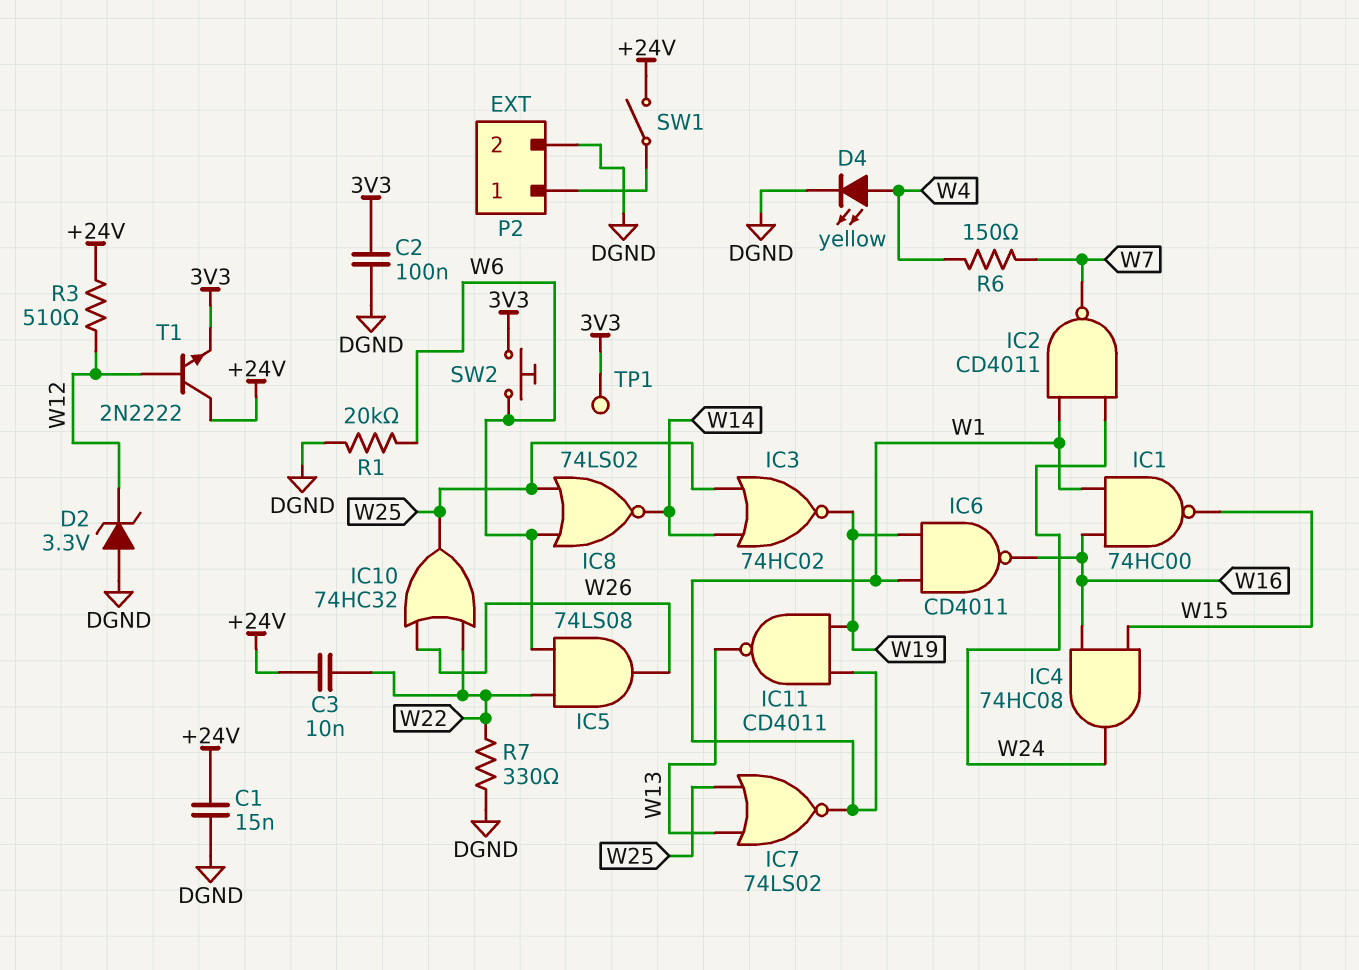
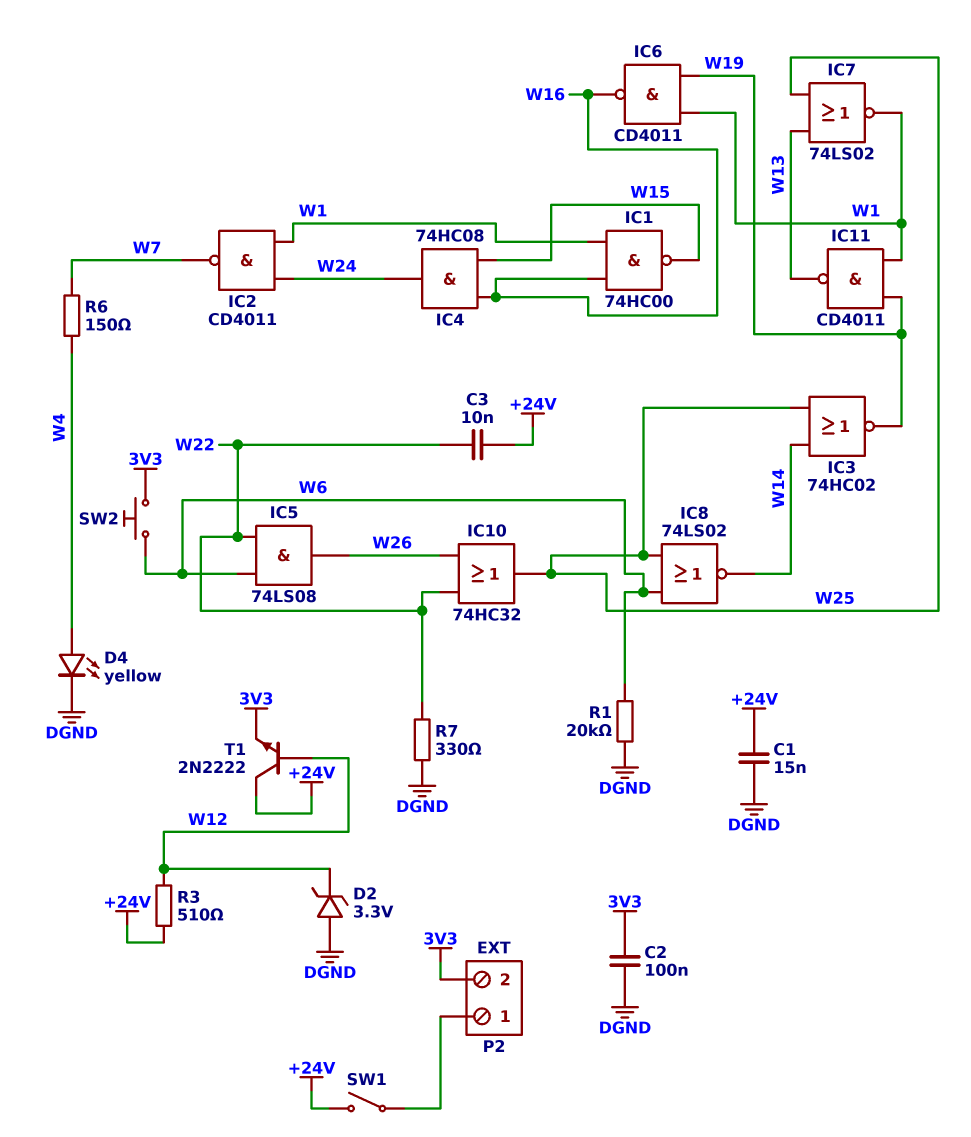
P2 pin 2: DGND -> 3V3
TP1: test point (3V3) -> none

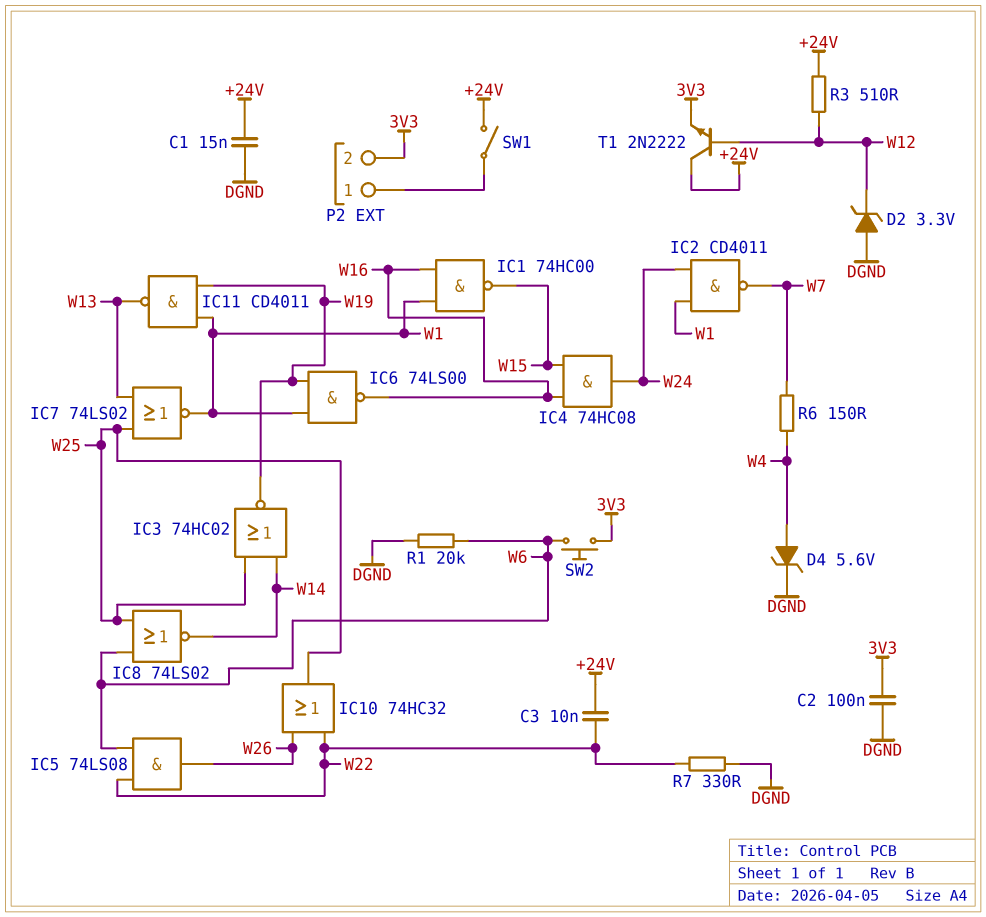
D4: LED yellow (A W4, K DGND) -> zener 5.6V (A W4, K DGND)
IC6: NAND CD4011 (in W1, in W19, out W16) -> NAND 74LS00 (in W1, in W19, out W16)

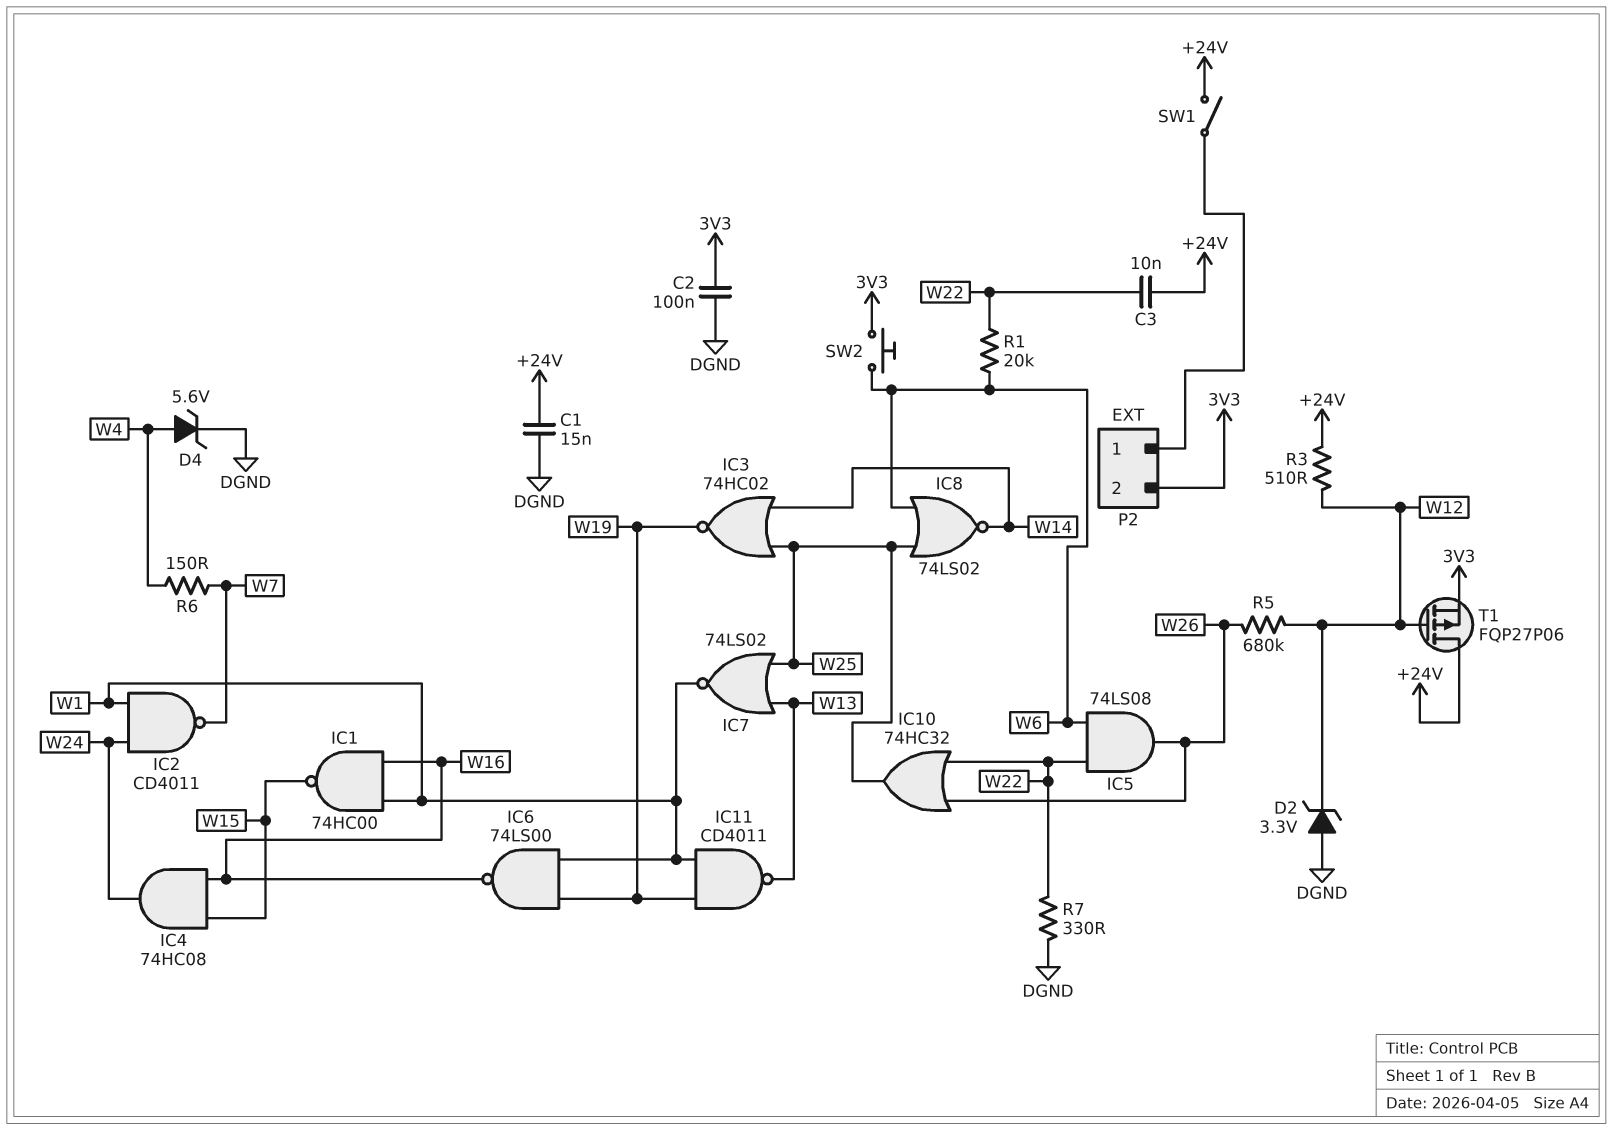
R1: 20k (DGND, W6) -> 20k (W6, W22)
R5: none -> 680k (W12, W26)
T1: NPN 2N2222 (B W12, C +24V, E 3V3) -> PMOS FQP27P06 (G W12, D +24V, S 3V3)

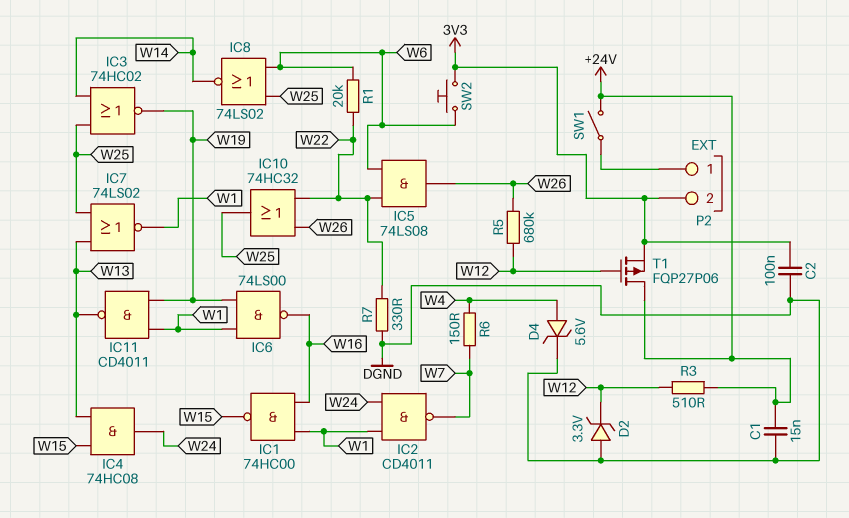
C3: 10nF (+24V, W22) -> none
IC4: AND 74HC08 (in W15, in W16, out W24) -> AND 74HC08 (in W13, in W15, out W24)

